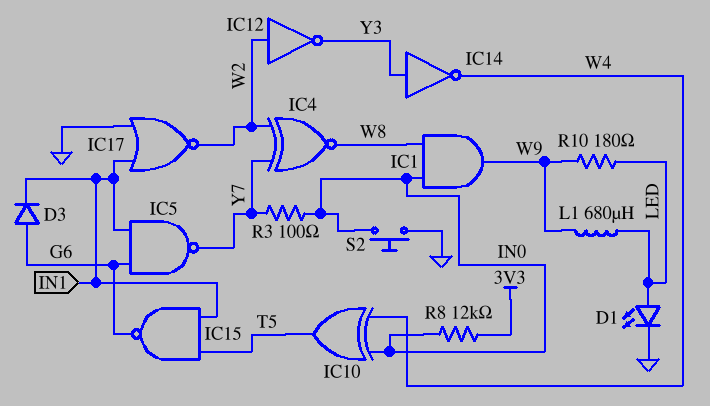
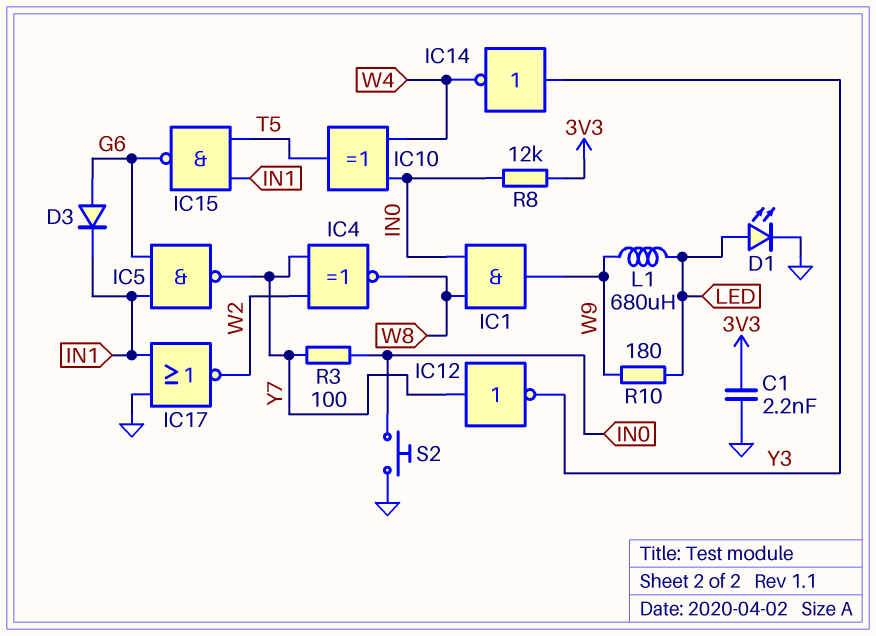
C1: none -> 2.2nF (3V3, GND)
IC12: NOT (in W2, out Y3) -> NOT (in Y7, out Y3)

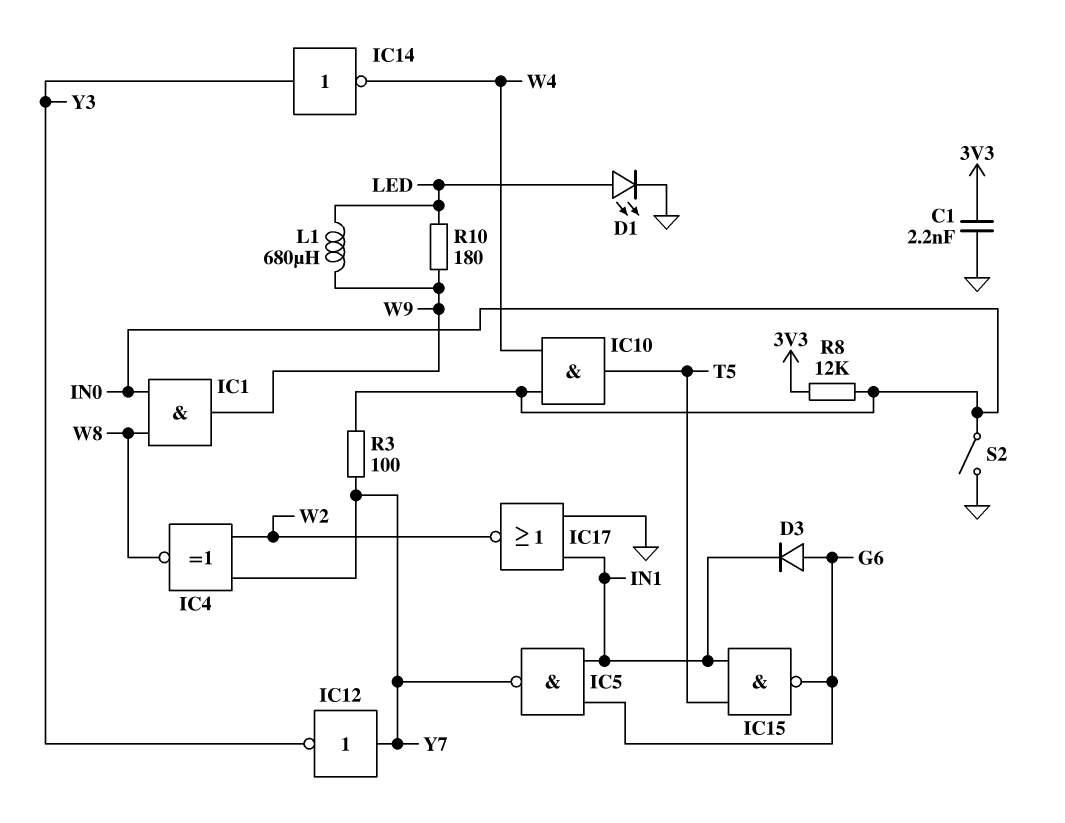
IC10: XOR (in IN0, in W4, out T5) -> AND (in IN0, in W4, out T5)
S2: button (GND, IN0) -> switch (GND, IN0)

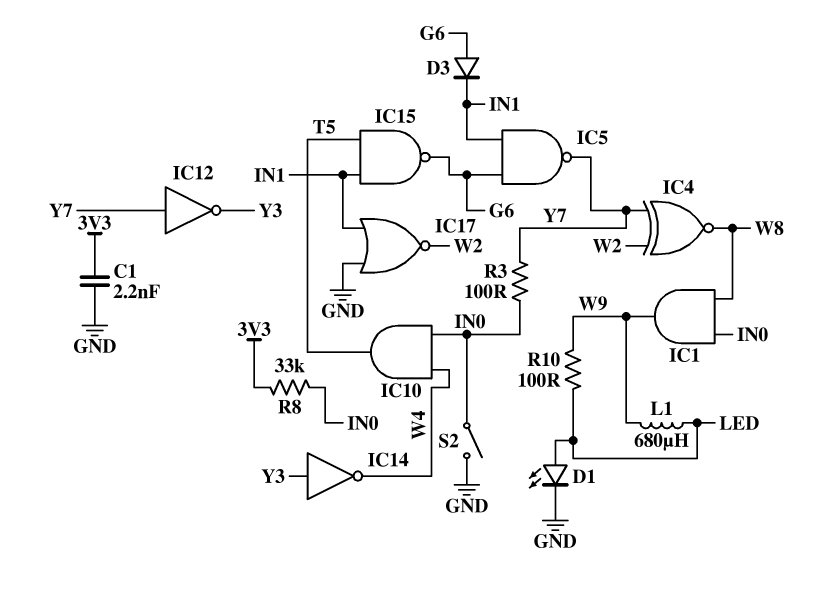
R8: 12k (3V3, IN0) -> 33k (3V3, IN0)
R10: 180 (LED, W9) -> 100 (LED, W9)

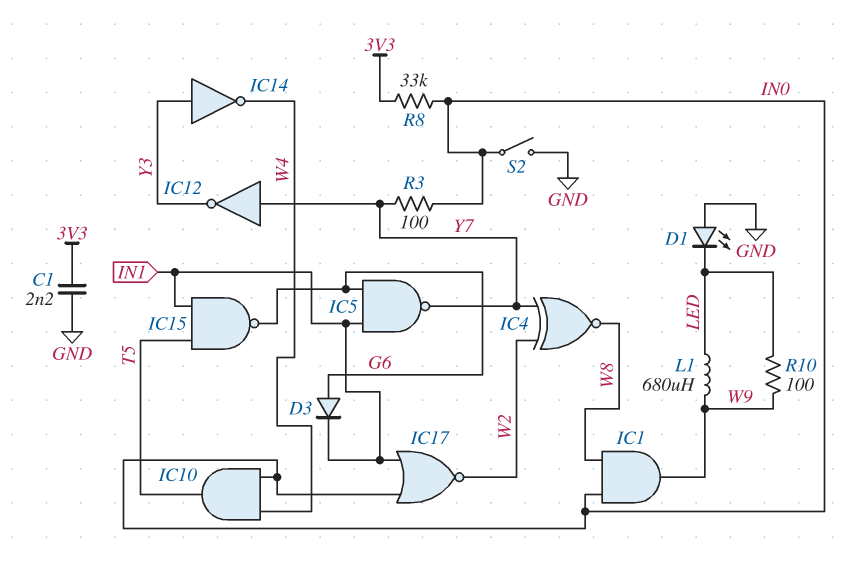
D1: LED (A LED, K GND) -> LED (A GND, K LED)
IC17: NOR (in GND, in IN1, out W2) -> NOR (in IN0, in IN1, out W2)

